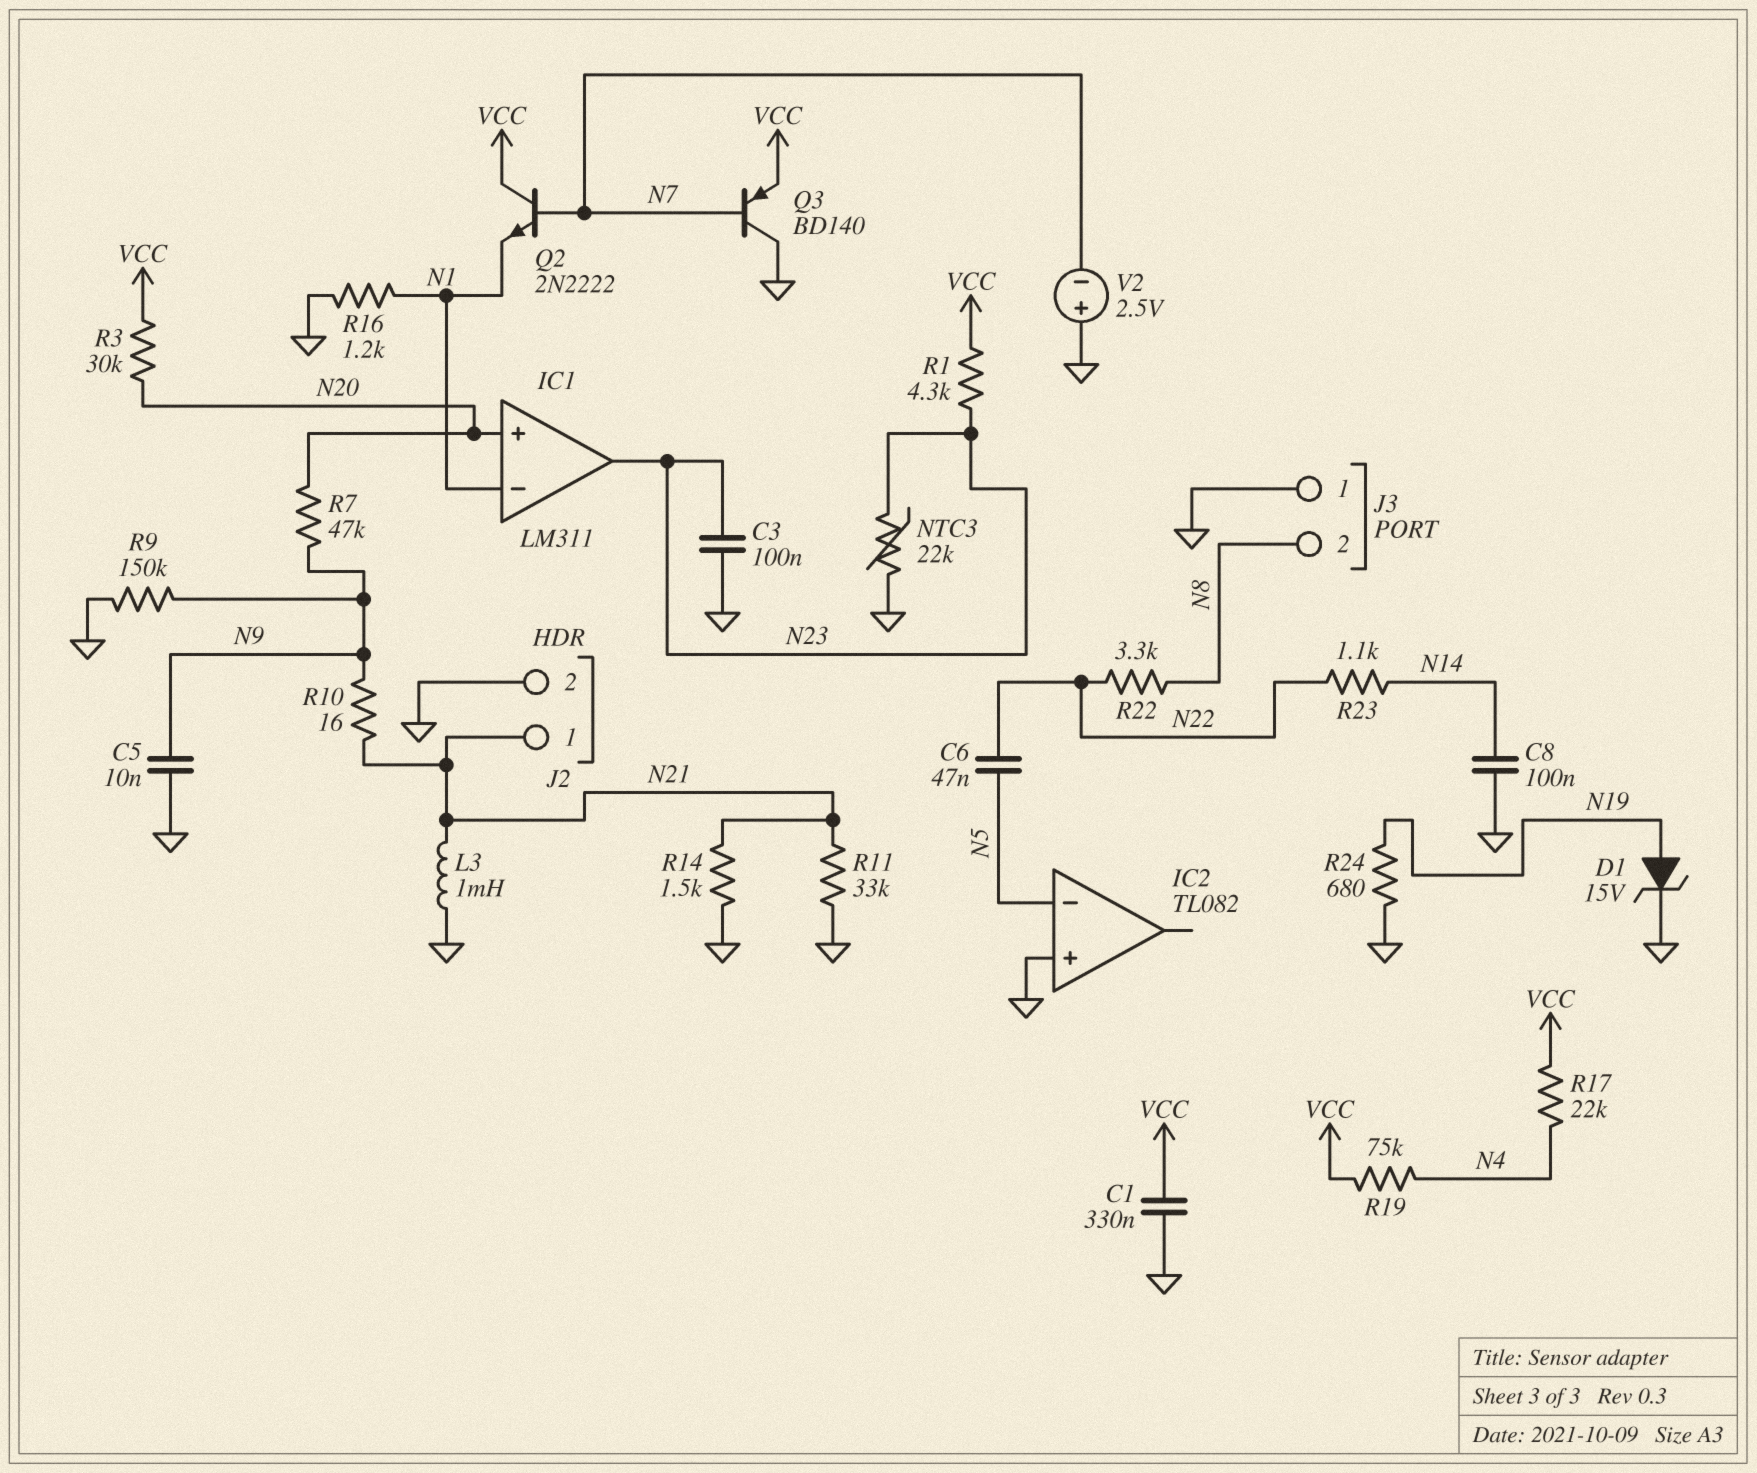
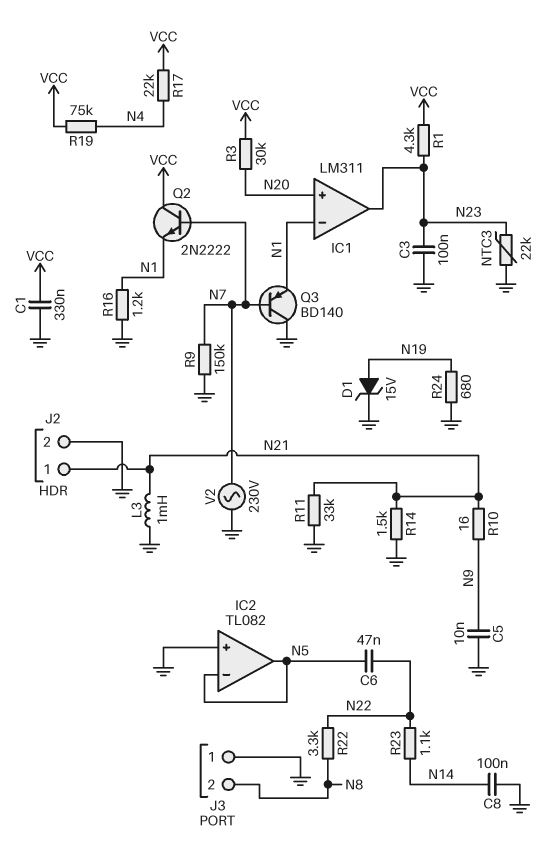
IC2 pin out: none -> N5
Q3: PNP BD140 (B N7, C GND, E VCC) -> PNP BD140 (B N7, C GND, E N1)
R7: 47k (N9, N20) -> none
R9: 150k (GND, N9) -> 150k (GND, N7)
V2: 2.5V (plus GND, minus N7) -> AC 230V (GND, N7)

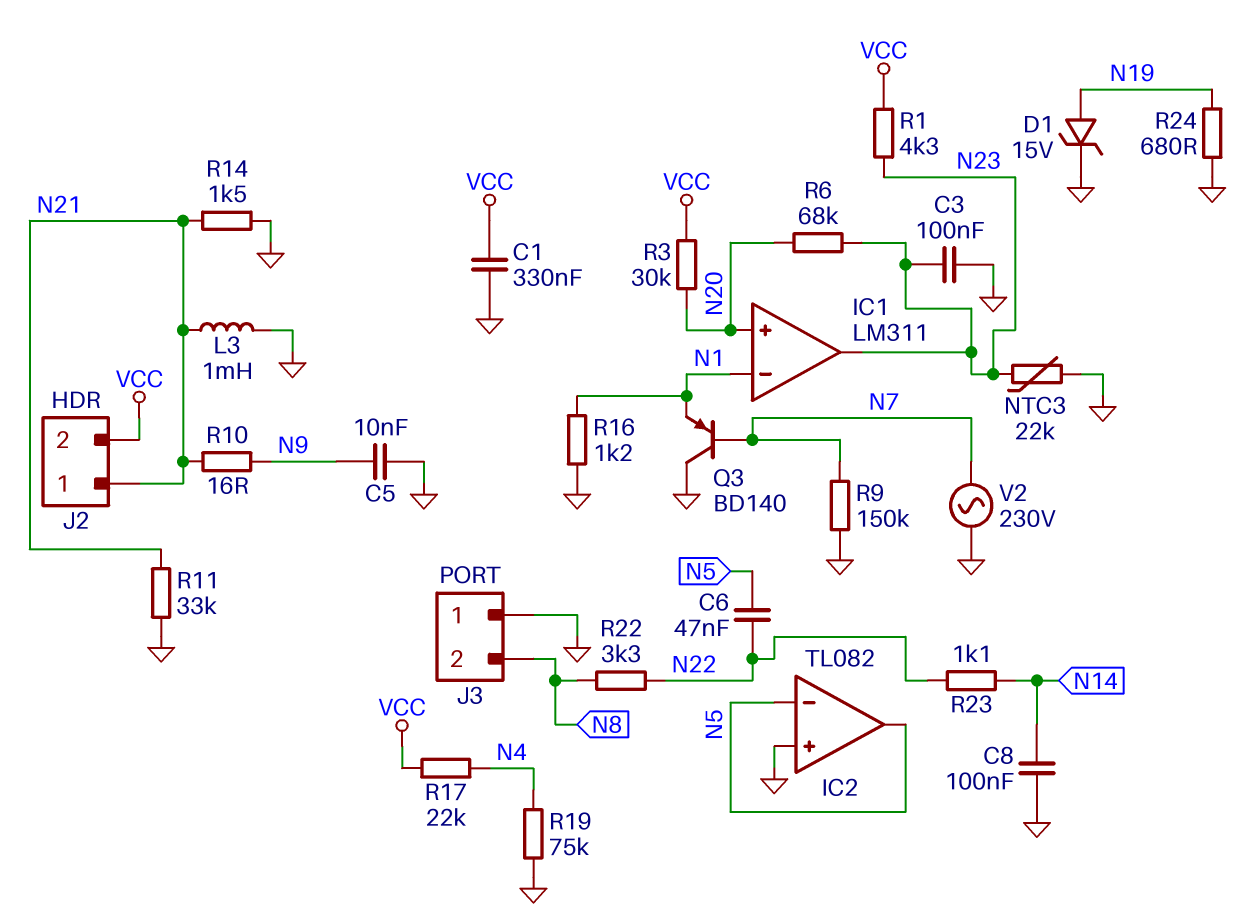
J2 pin 2: GND -> VCC
Q2: NPN 2N2222 (B N7, C VCC, E N1) -> none
R6: none -> 68k (N20, N23)
R19: 75k (N4, VCC) -> 75k (GND, N4)

